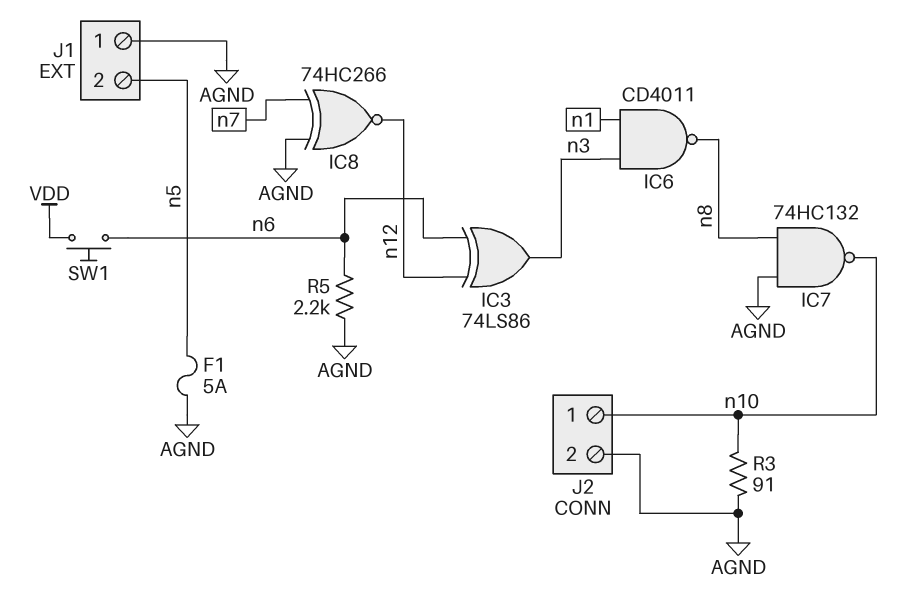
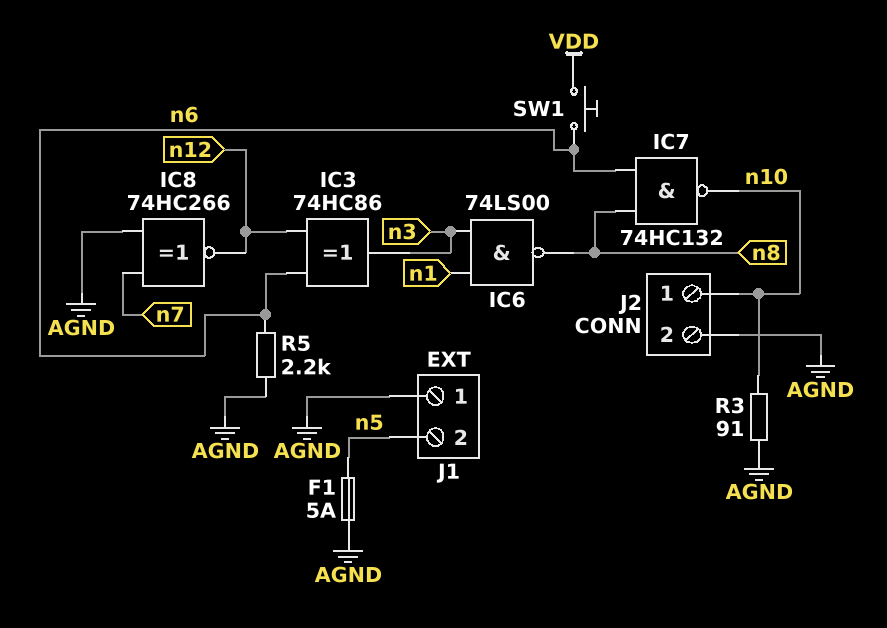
IC3: XOR 74LS86 (in n6, in n12, out n3) -> XOR 74HC86 (in n6, in n12, out n3)
IC6: NAND CD4011 (in n1, in n3, out n8) -> NAND 74LS00 (in n1, in n3, out n8)
IC7: NAND 74HC132 (in AGND, in n8, out n10) -> NAND 74HC132 (in n6, in n8, out n10)

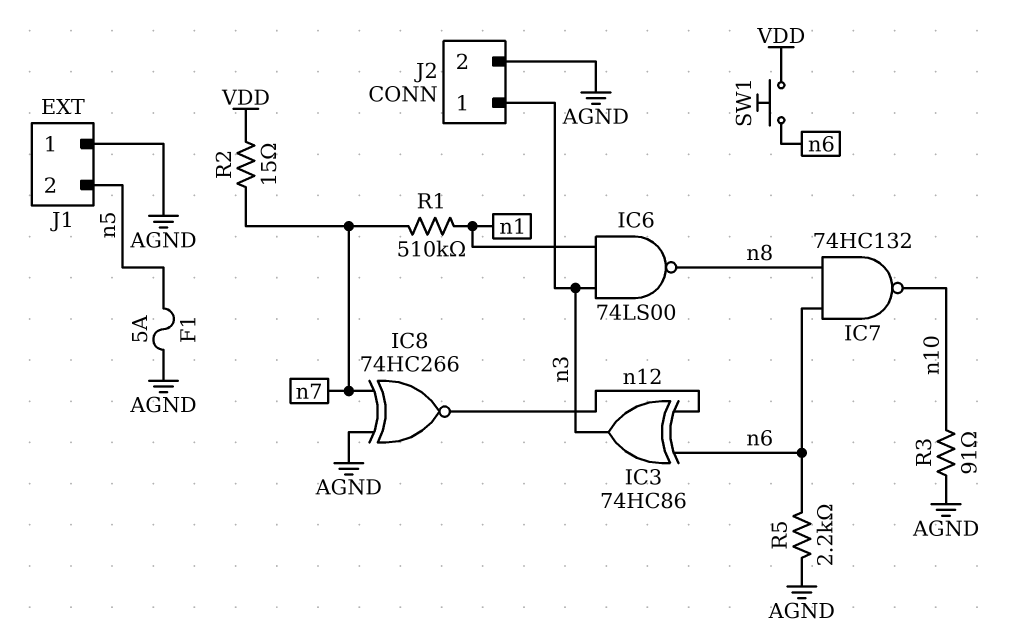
J2 pin 1: n10 -> n3
R1: none -> 510k (n1, n7)
R2: none -> 15 (VDD, n7)

